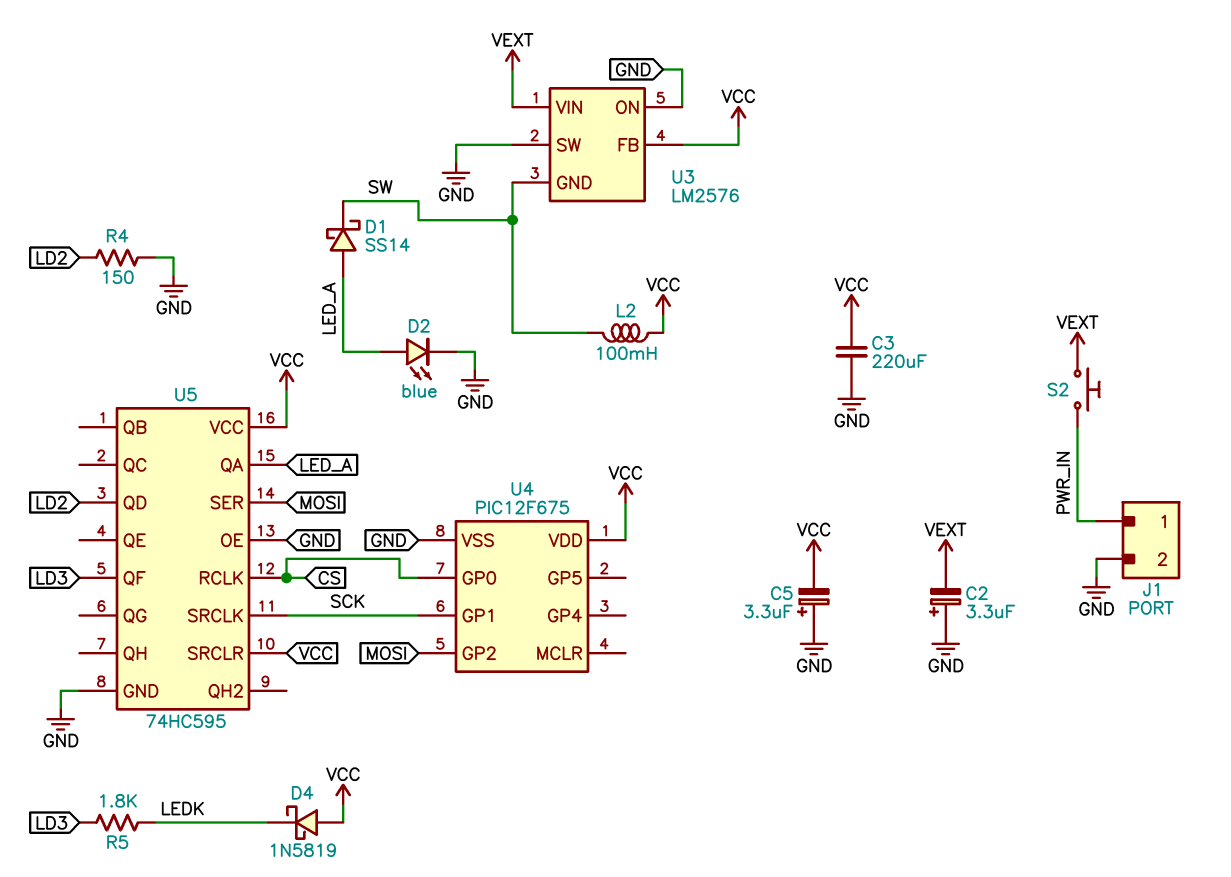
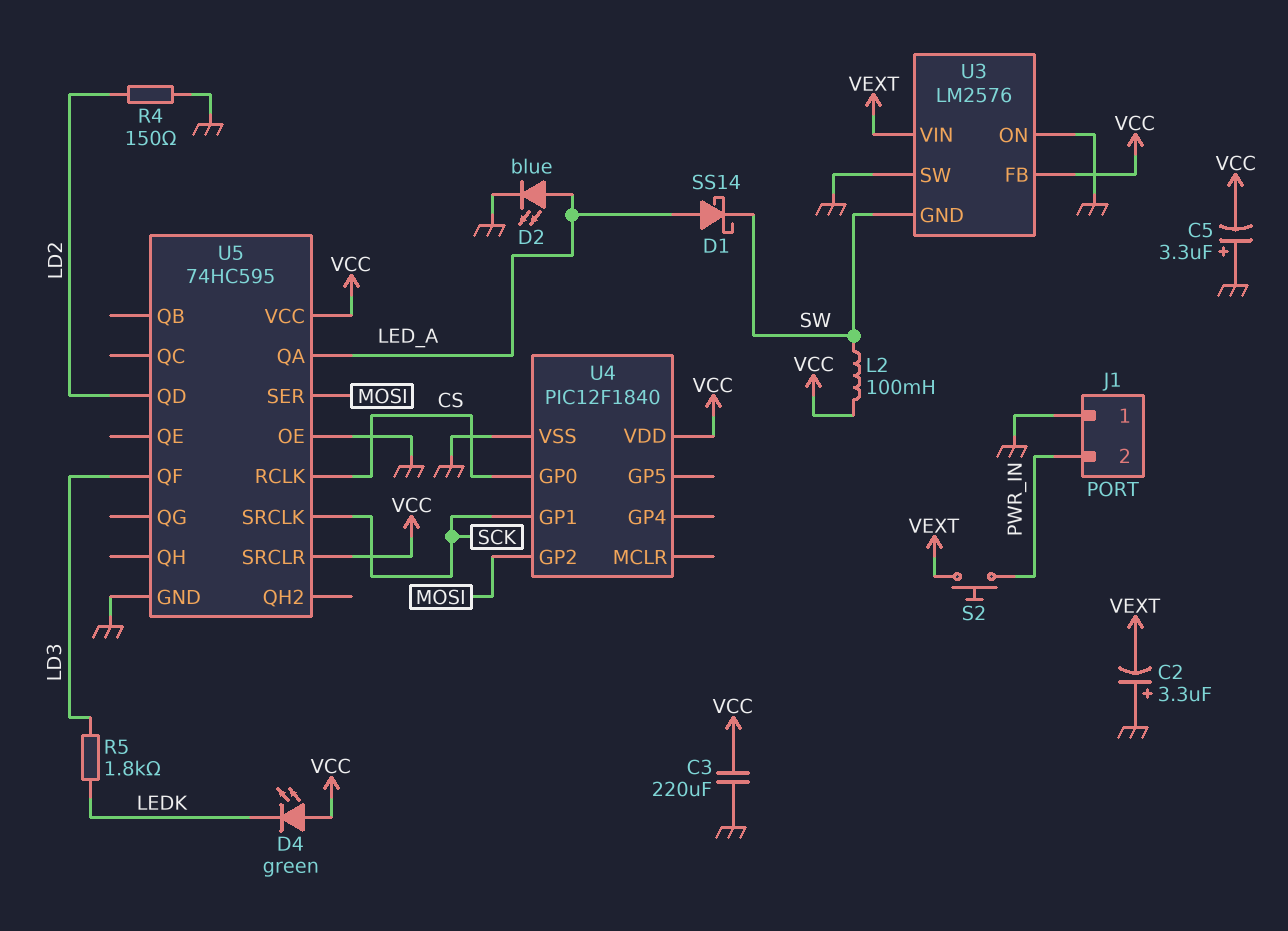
D4: schottky 1N5819 (A VCC, K LEDK) -> LED green (A VCC, K LEDK)
J1 pin 1: PWR_IN -> GND
J1 pin 2: GND -> PWR_IN
U4: PIC12F675 -> PIC12F1840

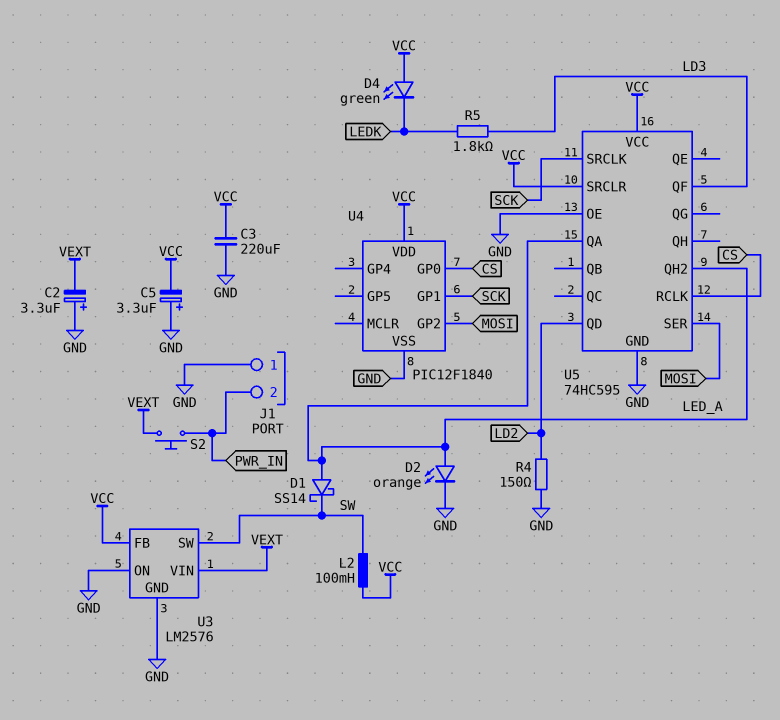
D2: LED blue (A LED_A, K GND) -> LED orange (A LED_A, K GND)
U3 pin GND: SW -> GND
U3 pin SW: GND -> SW
U5 pin QH2: none -> LED_A

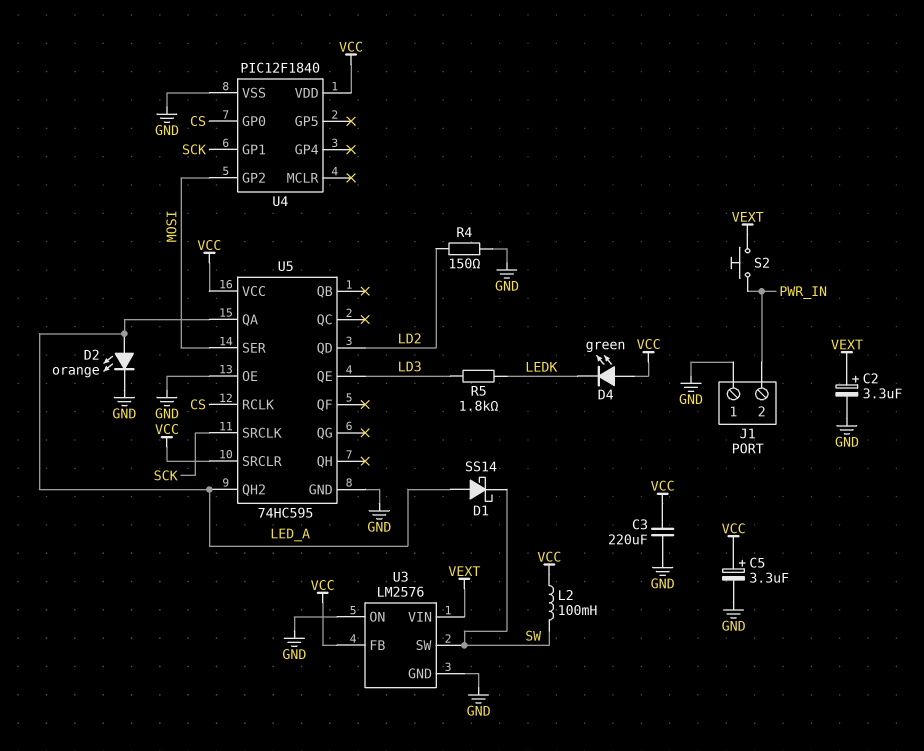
C2: 3.3uF (plus GND, minus VEXT) -> 3.3uF (plus VEXT, minus GND)
C5: 3.3uF (plus GND, minus VCC) -> 3.3uF (plus VCC, minus GND)
U5 pin QE: none -> LD3
U5 pin QF: LD3 -> none

